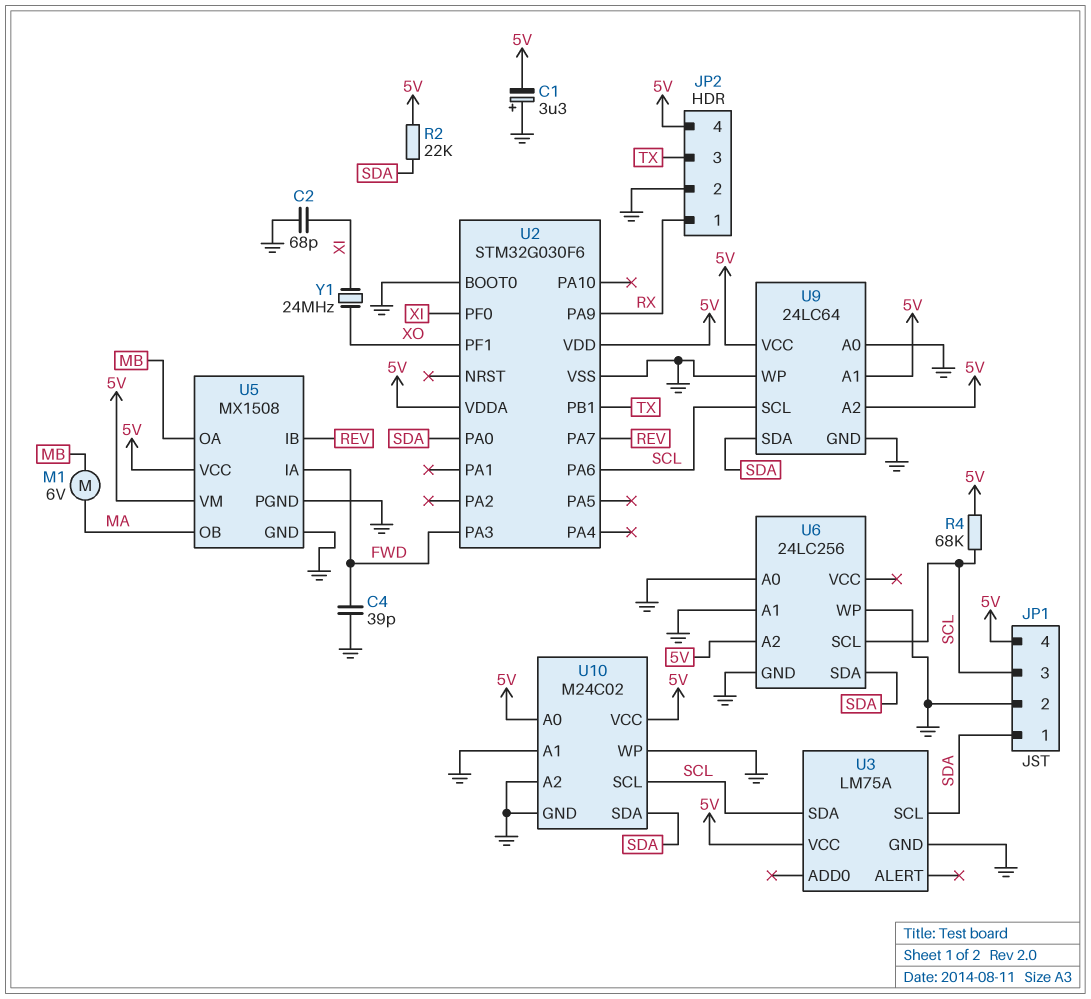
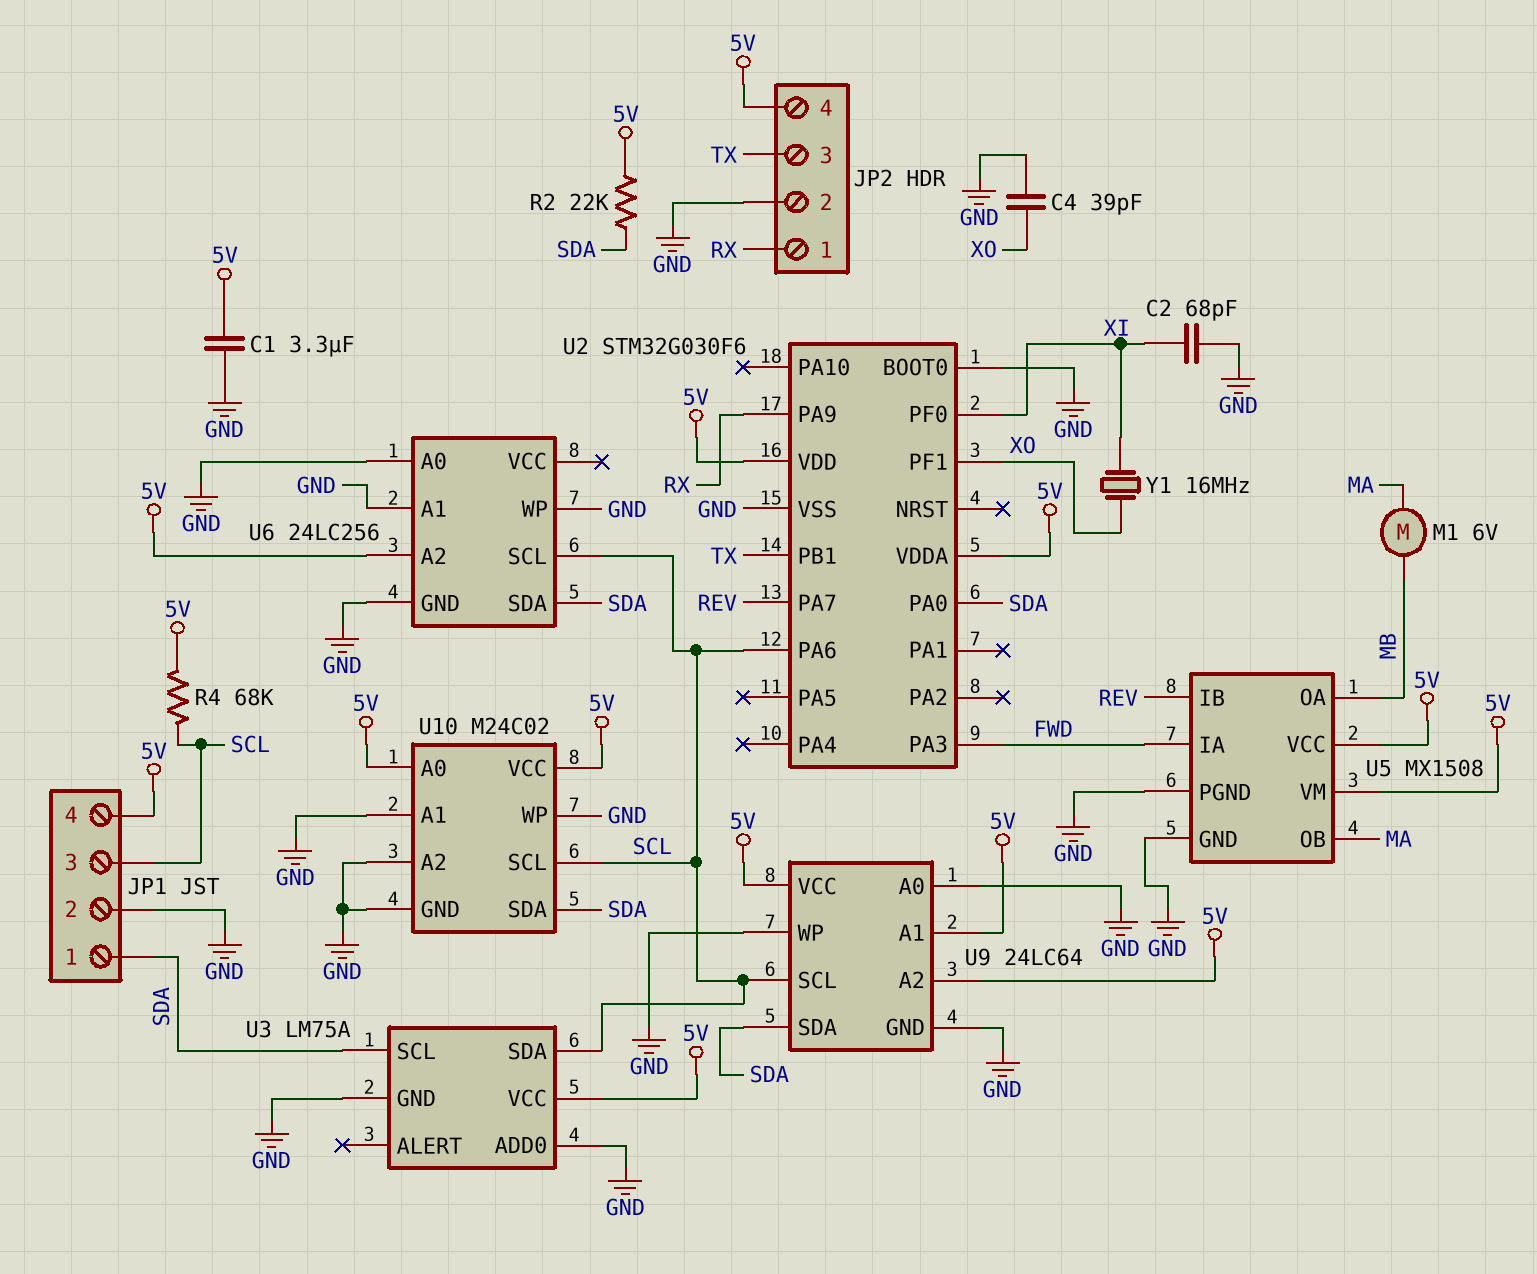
C1: 3.3uF (plus GND, minus 5V) -> 3.3uF (5V, GND)
C4: 39pF (FWD, GND) -> 39pF (GND, XO)
U3 pin ADD0: none -> GND
Y1: 24MHz (XI, XO) -> 16MHz (XI, XO)

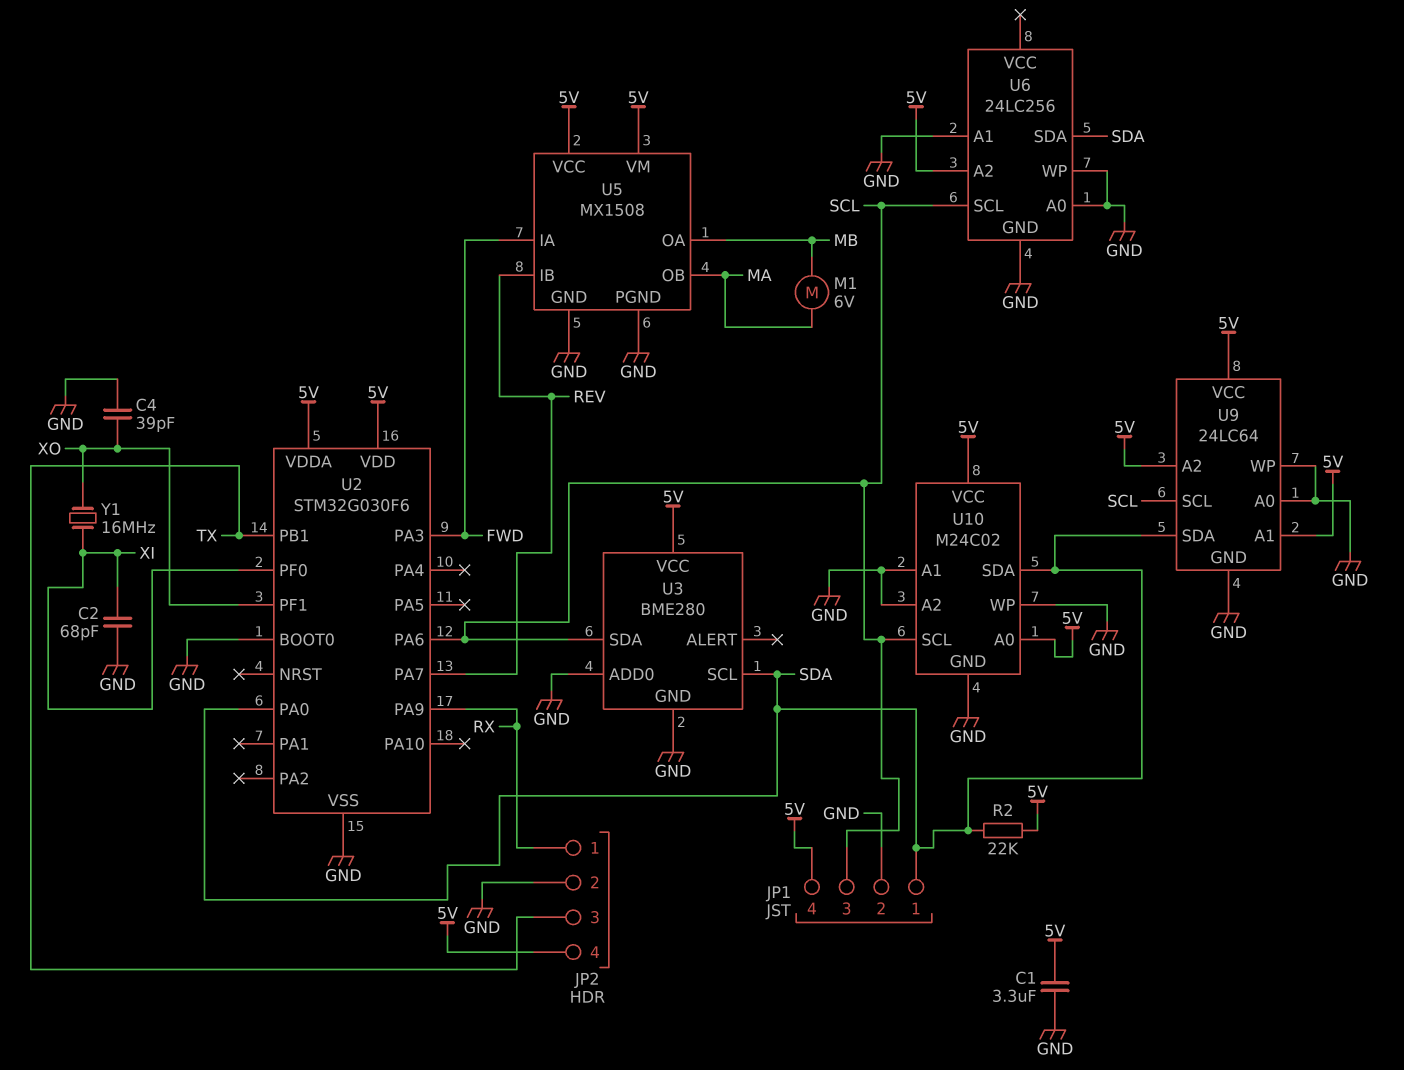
R4: 68k (5V, SCL) -> none
U3: LM75A -> BME280

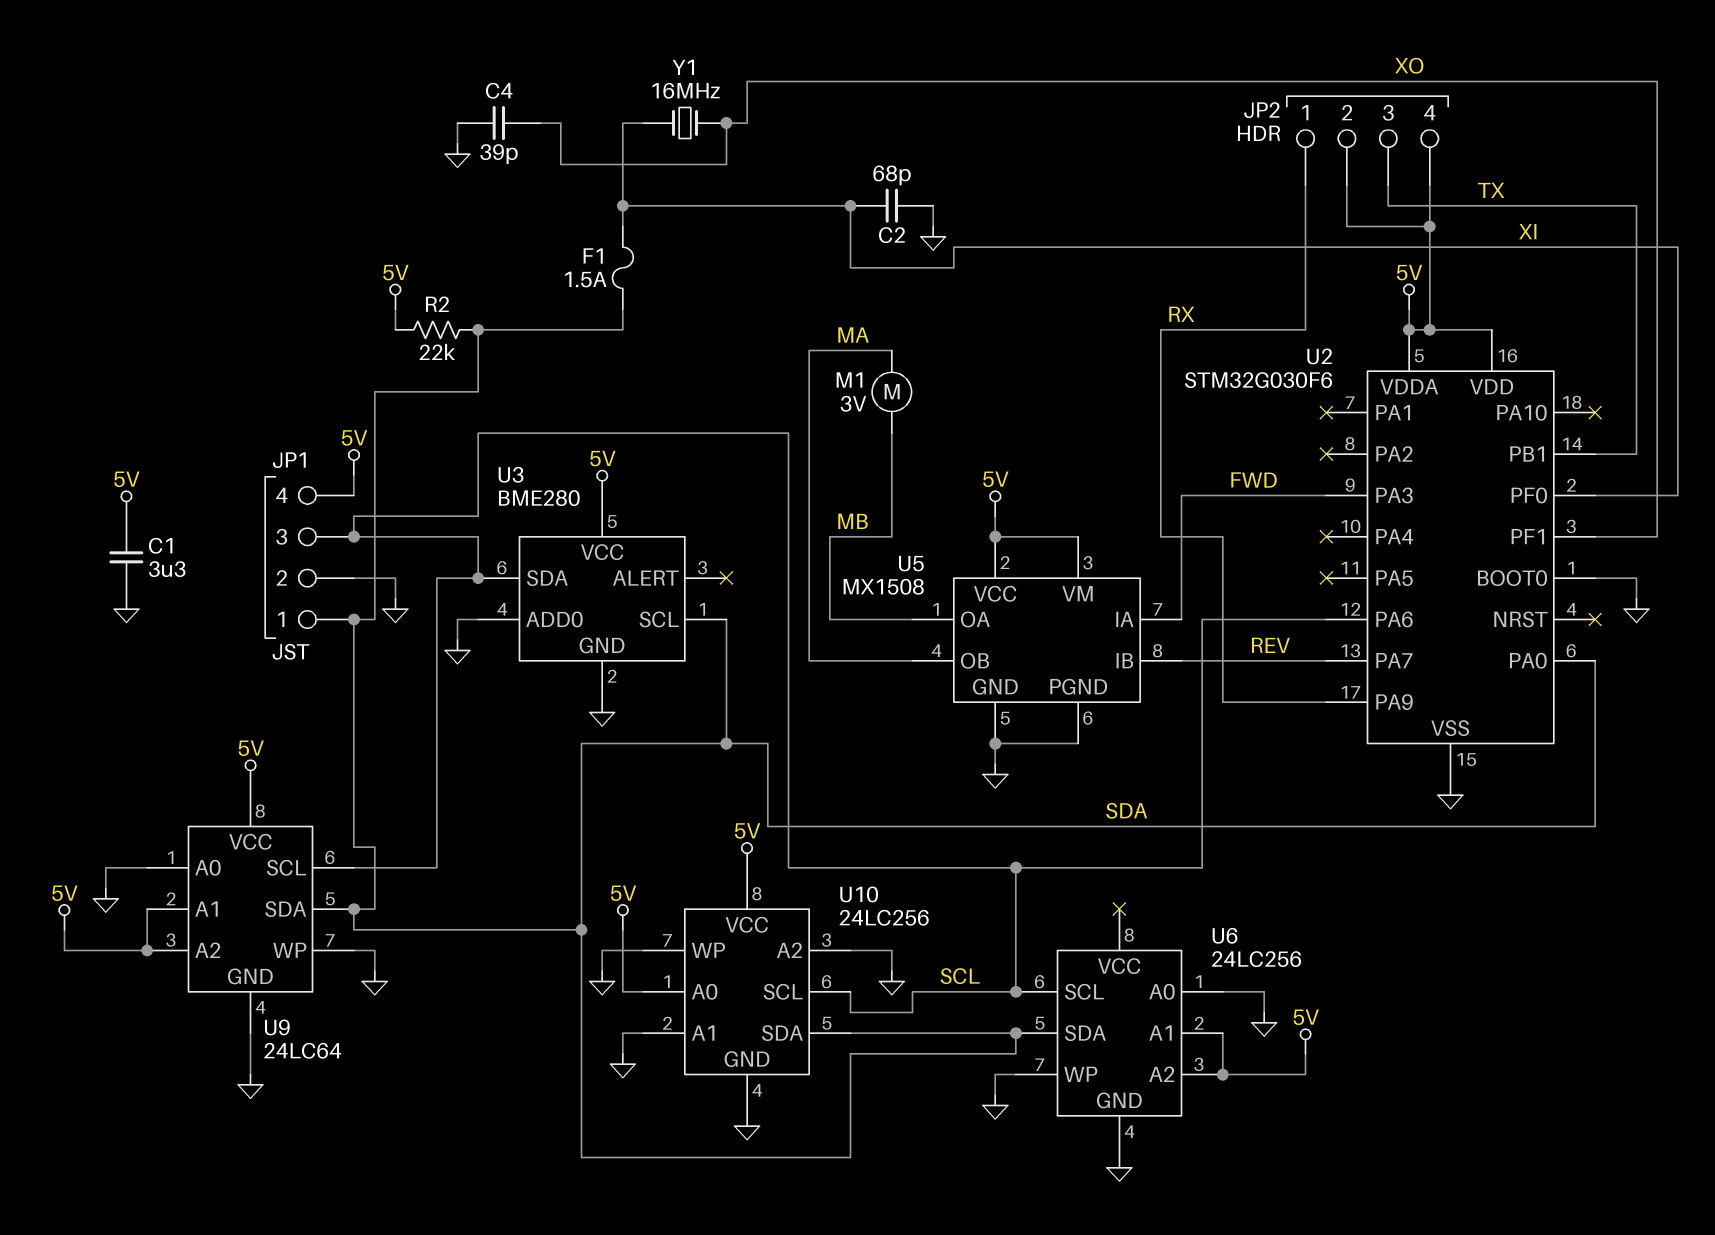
F1: none -> 1.5A (SDA, XI)
JP2 pin 2: GND -> 5V
M1: motor 6V (MA, MB) -> motor 3V (MA, MB)
U6 pin A1: GND -> 5V
U10: M24C02 -> 24LC256

